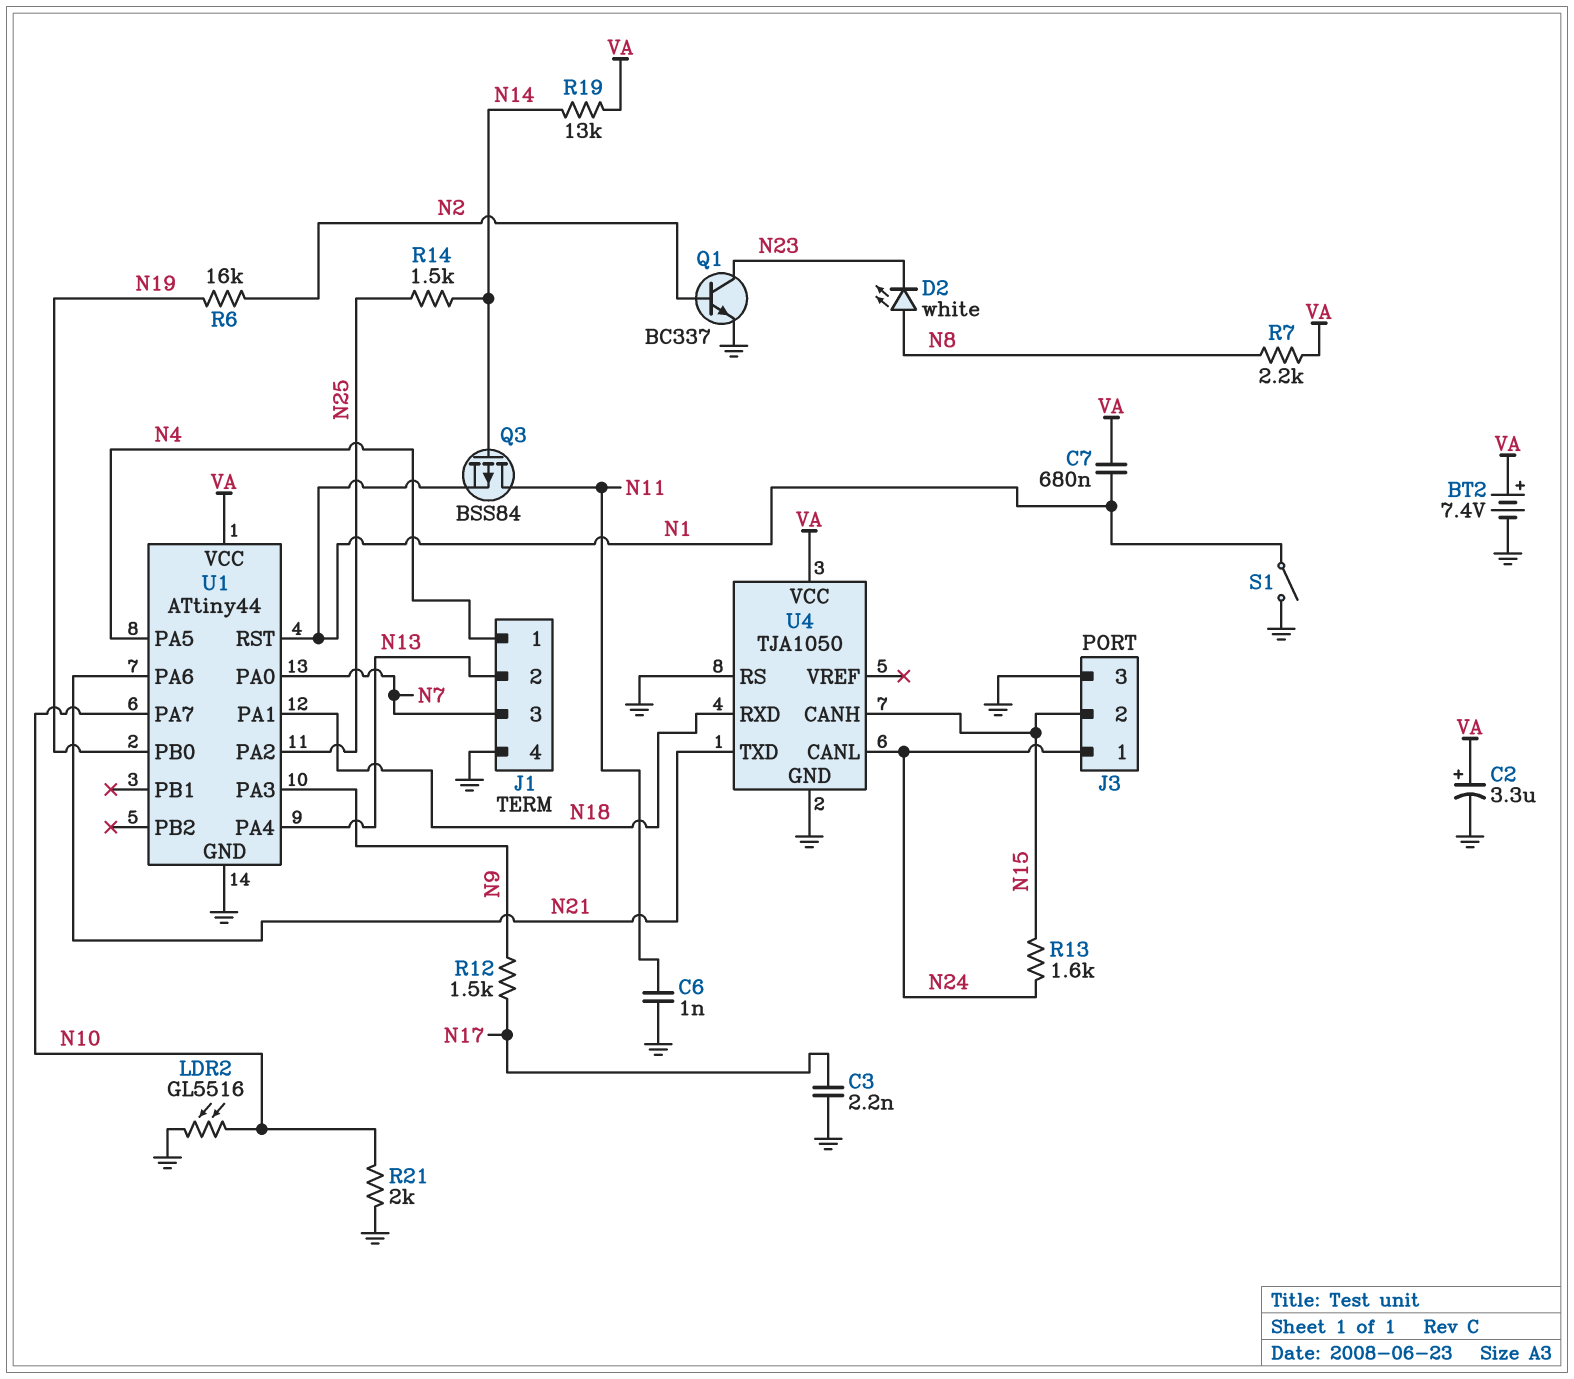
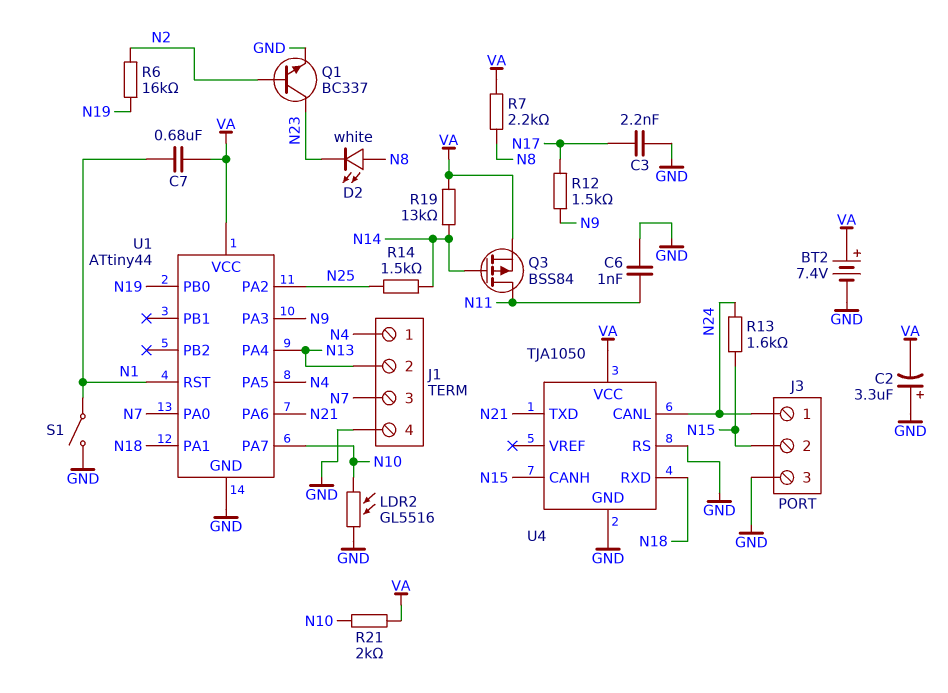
C2: 3.3uF (plus VA, minus GND) -> 3.3uF (plus GND, minus VA)
Q3: PMOS BSS84 (G N14, D N11, S N1) -> PMOS BSS84 (G N14, D N11, S VA)
R21: 2k (GND, N10) -> 2k (N10, VA)

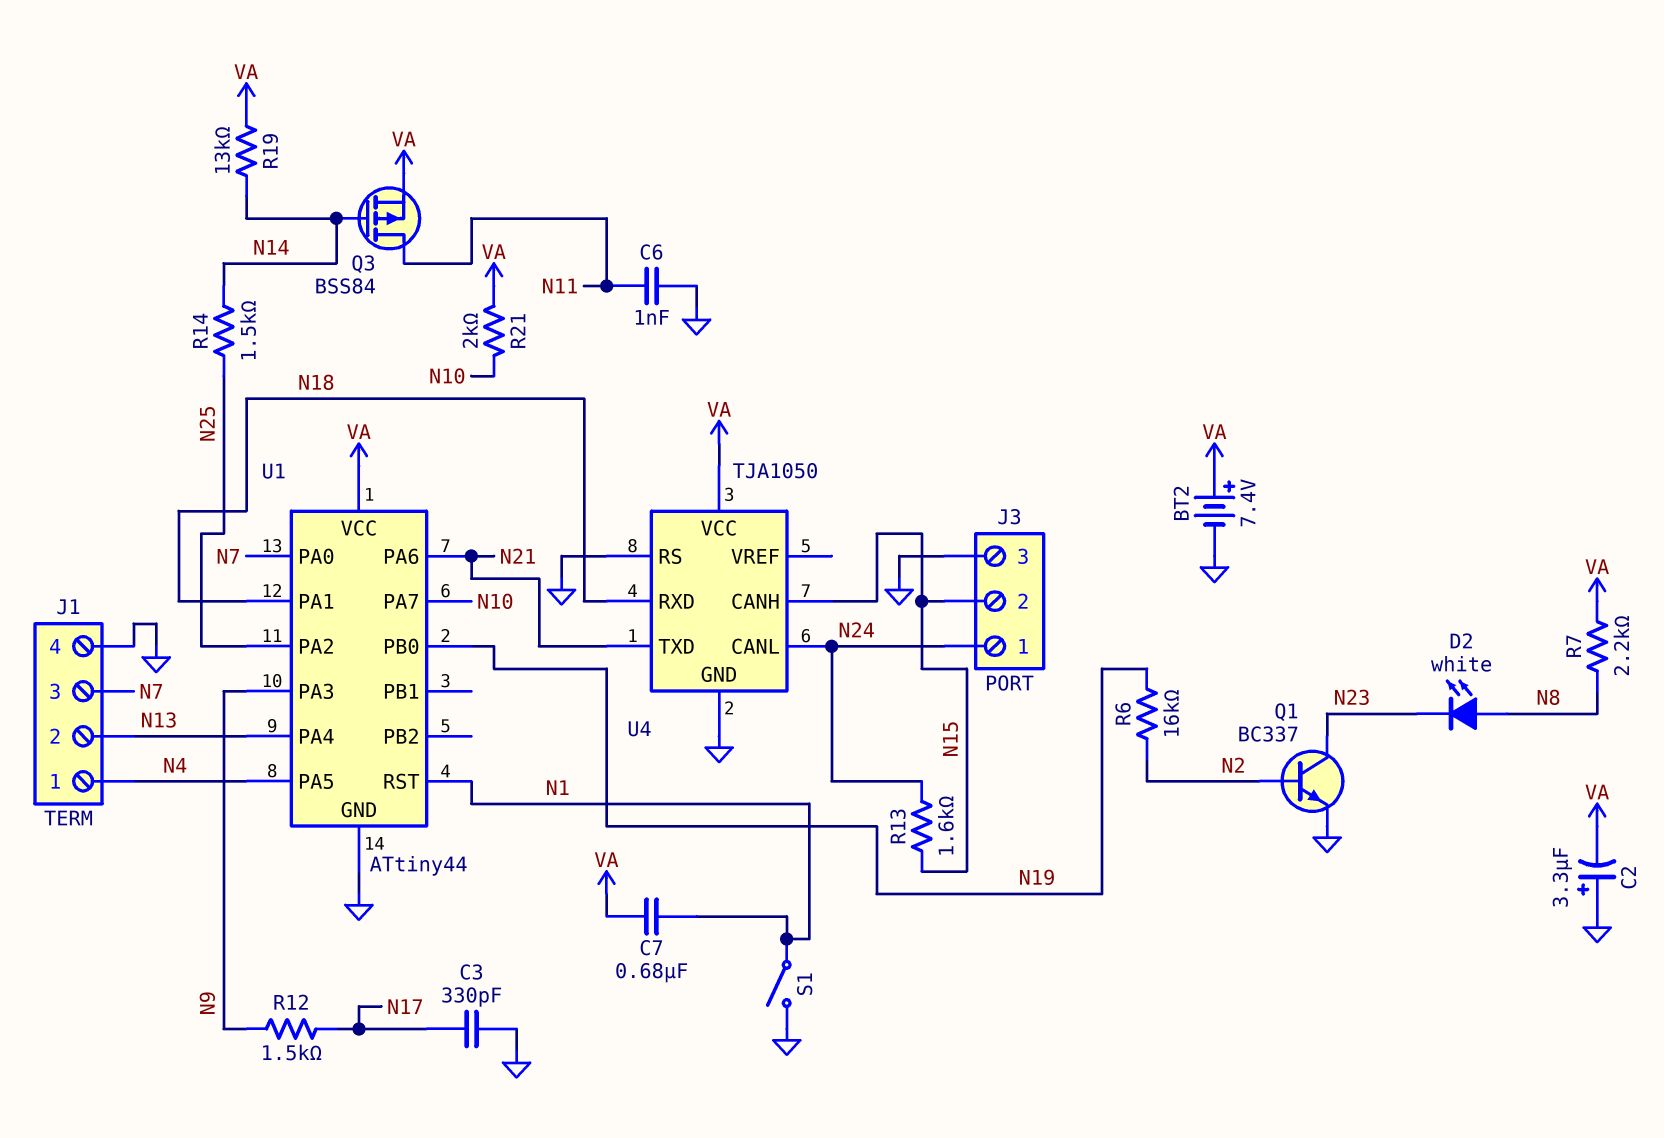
C3: 2.2nF (GND, N17) -> 330pF (GND, N17)
LDR2: GL5516 (GND, N10) -> none

